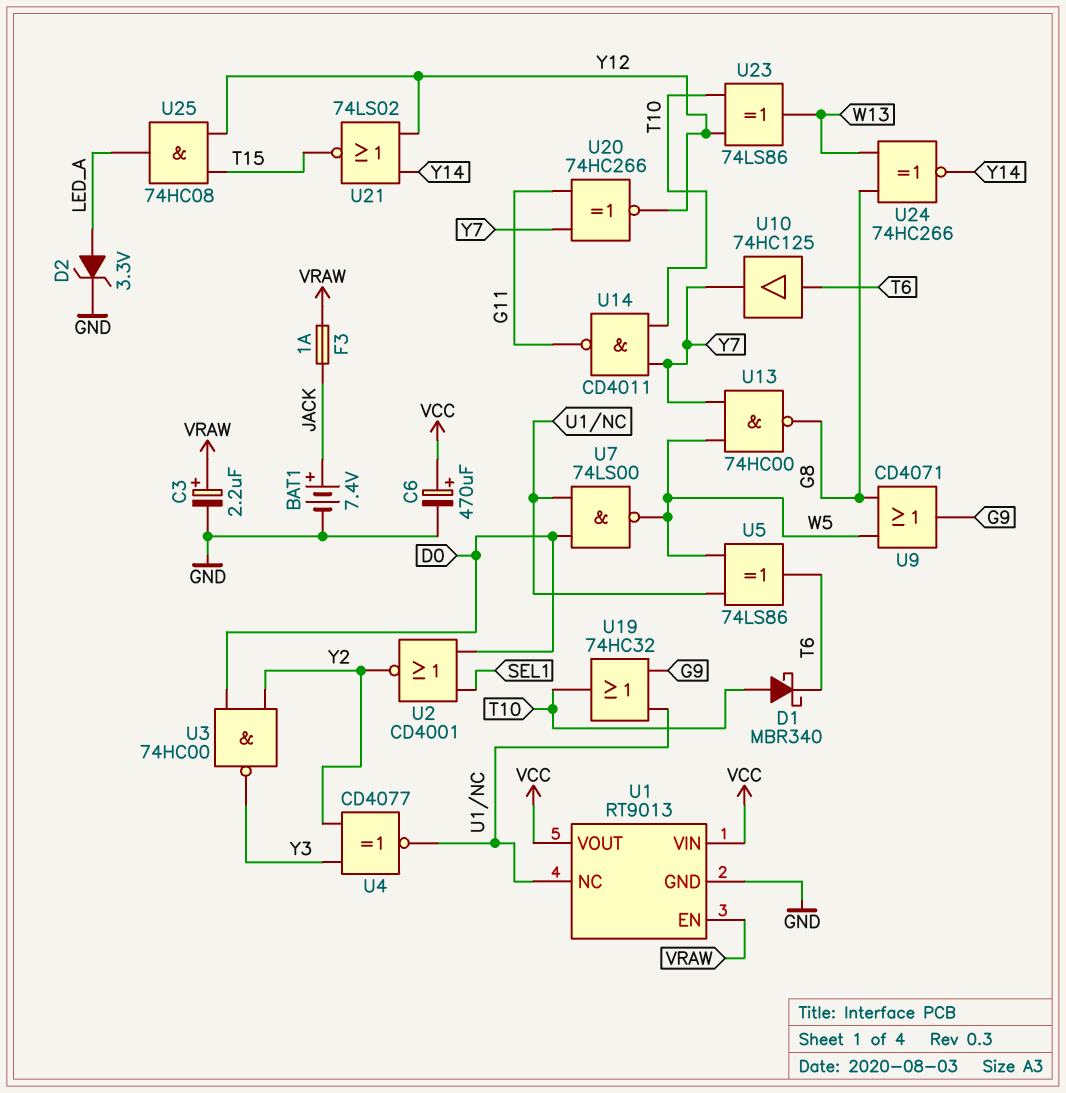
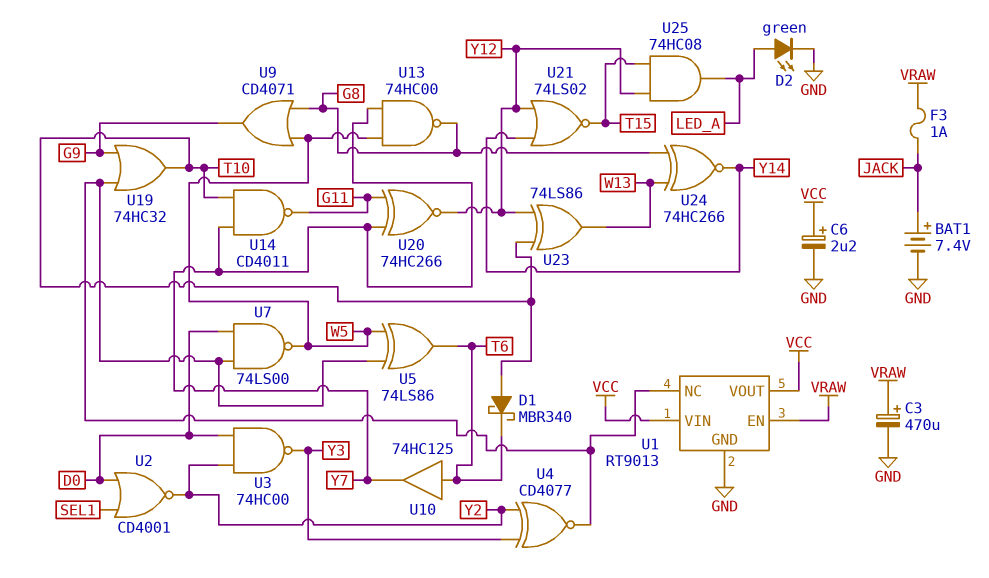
C3: 2.2uF (plus VRAW, minus GND) -> 470uF (plus VRAW, minus GND)
C6: 470uF (plus VCC, minus GND) -> 2.2uF (plus VCC, minus GND)
D2: zener 3.3V (A LED_A, K GND) -> LED green (A LED_A, K GND)

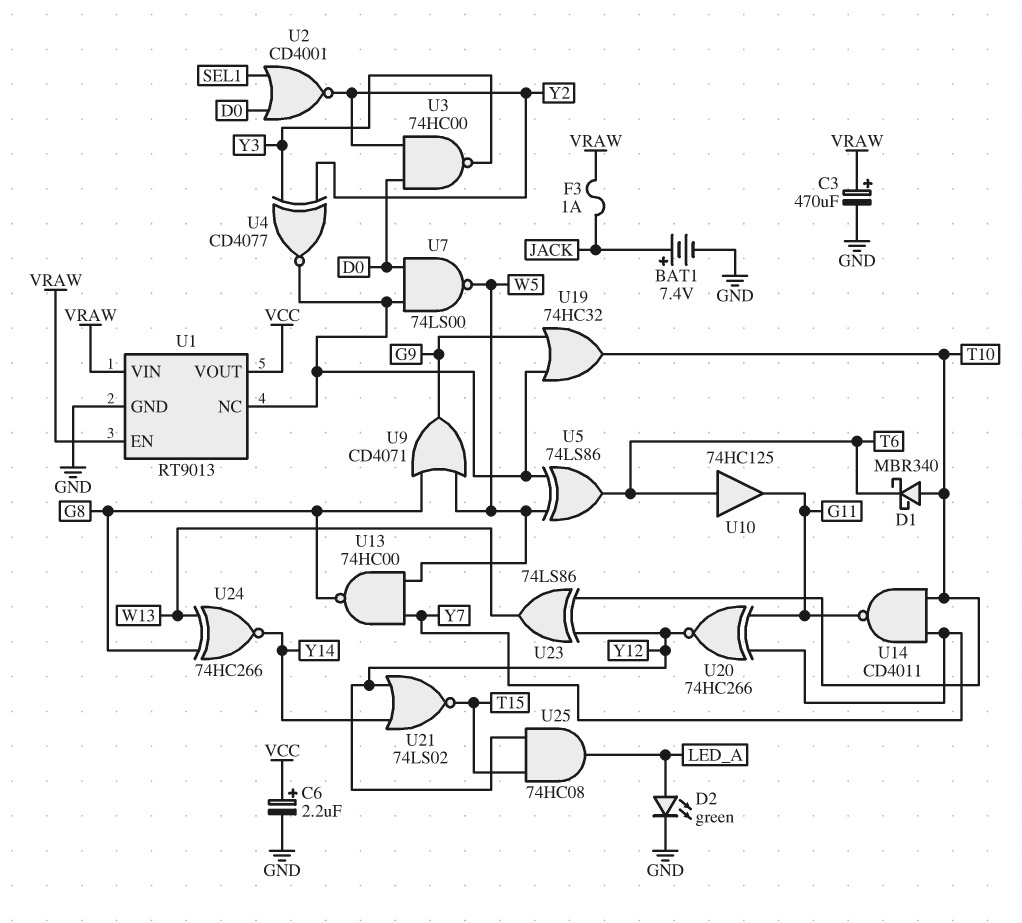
U1 pin VIN: VCC -> VRAW
U10: buffer 74HC125 (in T6, out Y7) -> buffer 74HC125 (in T6, out G11)

